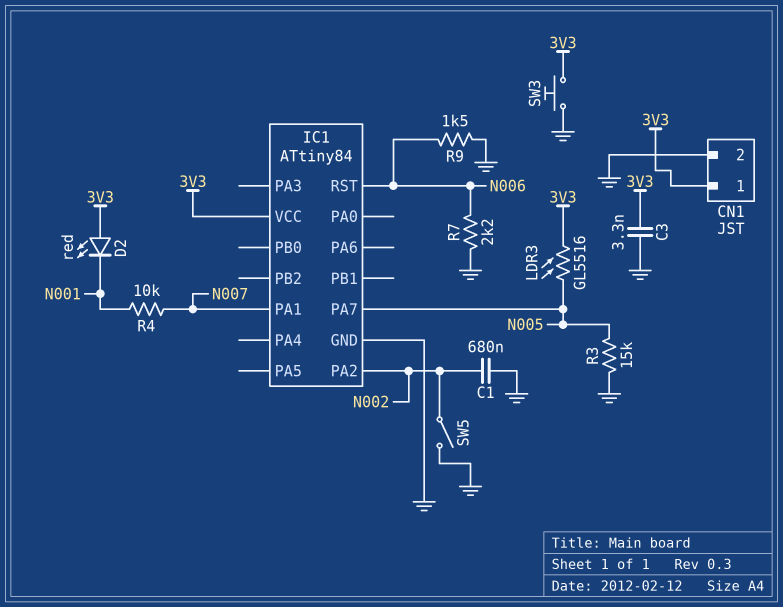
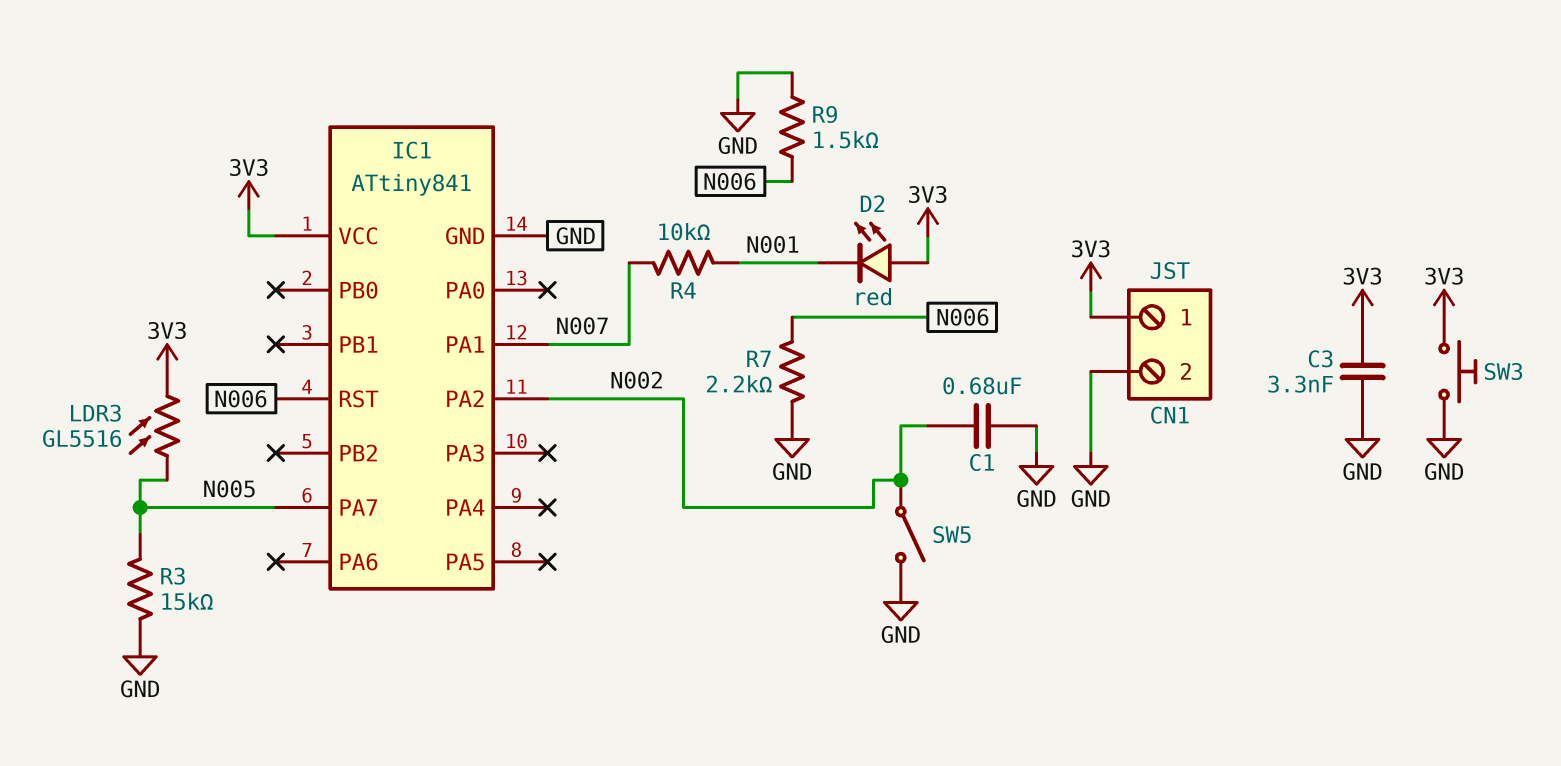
IC1: ATtiny84 -> ATtiny841

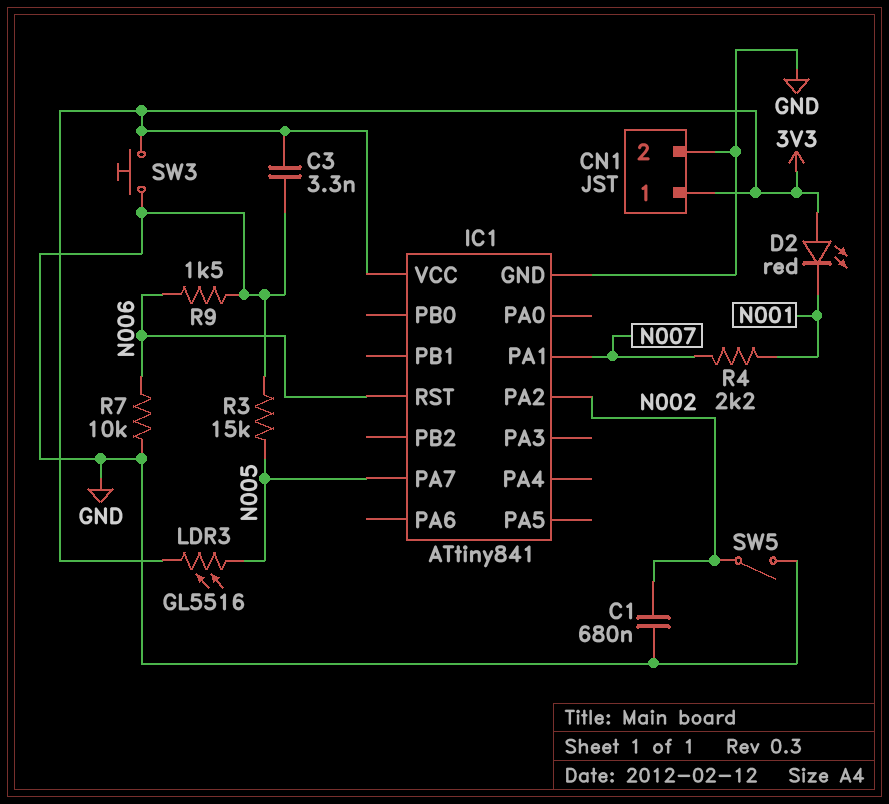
R4: 10k (N001, N007) -> 2.2k (N001, N007)
R7: 2.2k (GND, N006) -> 10k (GND, N006)

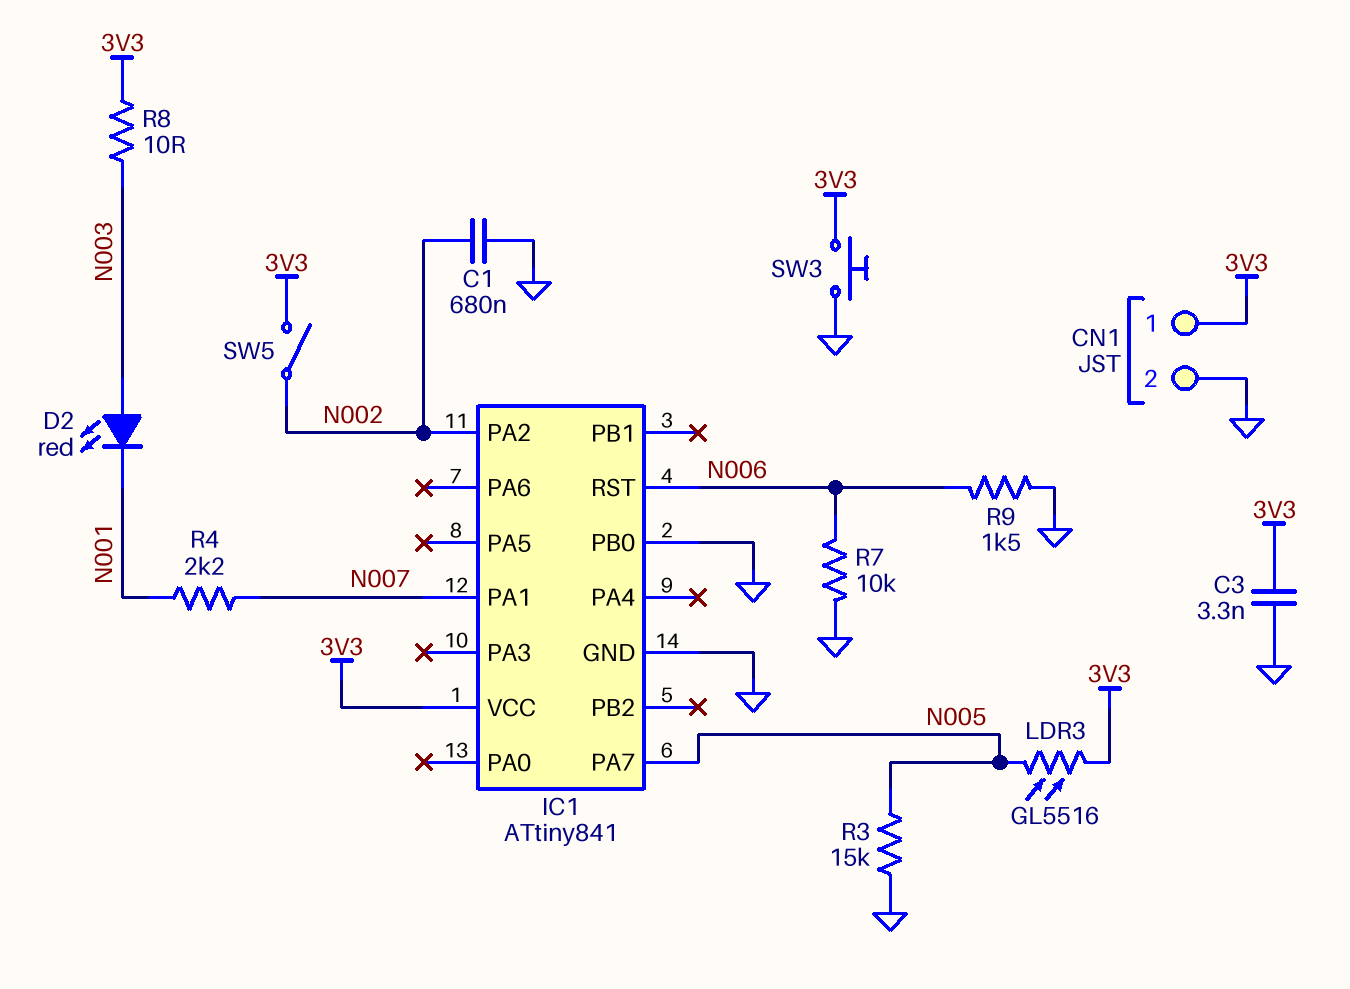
D2: LED red (A 3V3, K N001) -> LED red (A N003, K N001)
IC1 pin PB0: none -> GND
R8: none -> 10 (3V3, N003)
SW5: switch (GND, N002) -> switch (3V3, N002)

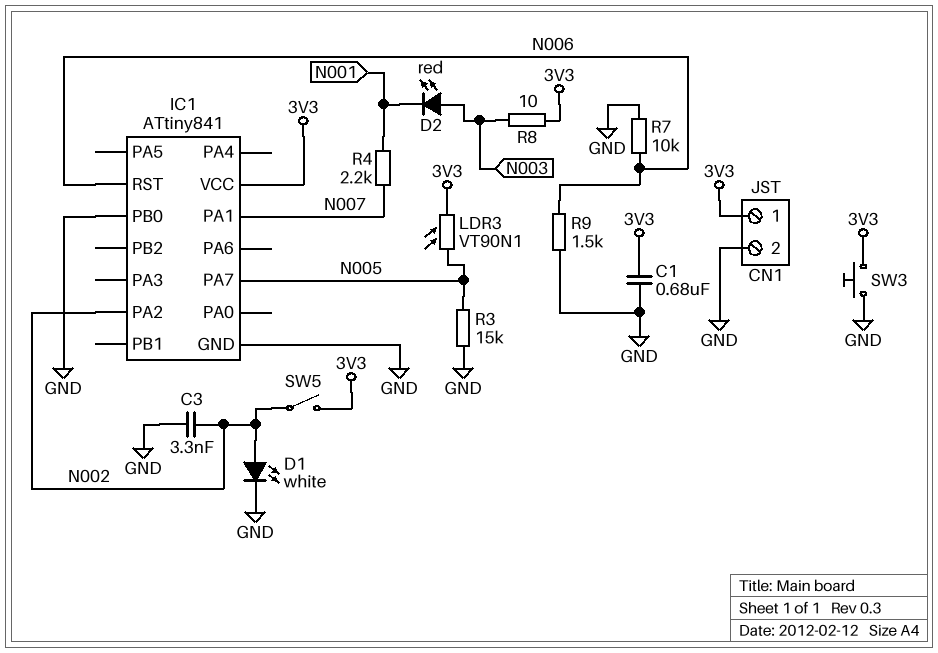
C1: 680nF (GND, N002) -> 680nF (3V3, GND)
C3: 3.3nF (3V3, GND) -> 3.3nF (GND, N002)
D1: none -> LED white (A N002, K GND)
LDR3: GL5516 (3V3, N005) -> VT90N1 (3V3, N005)

